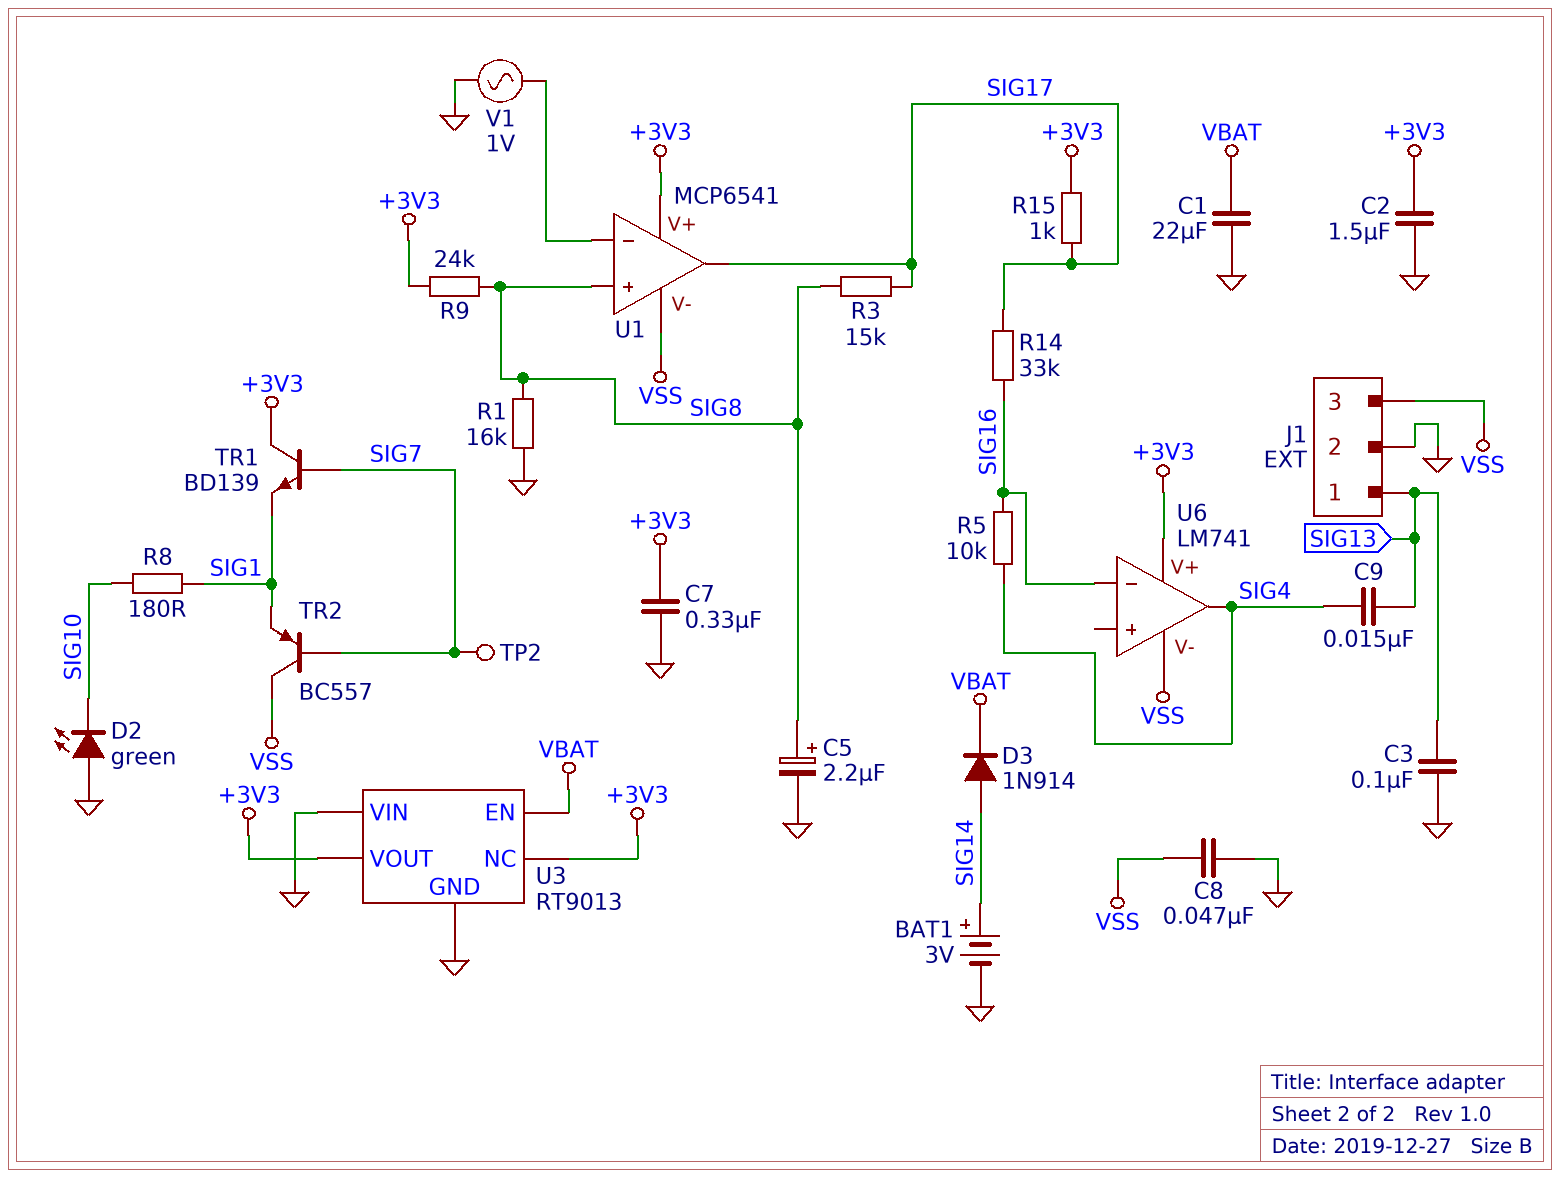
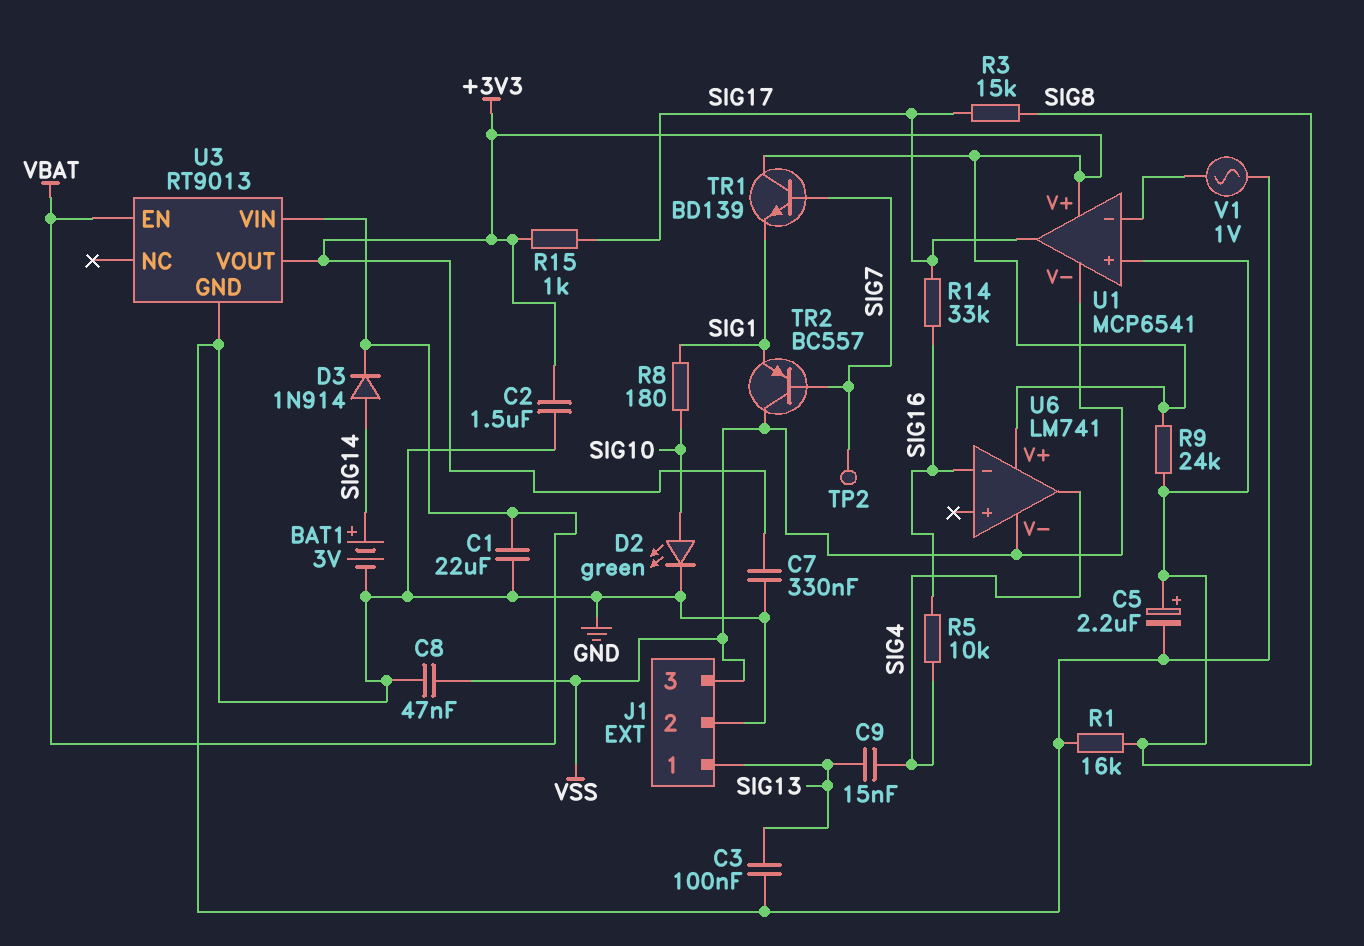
D2: LED green (A GND, K SIG10) -> LED green (A SIG10, K GND)
U3 pin NC: +3V3 -> none
U3 pin VIN: GND -> VBAT

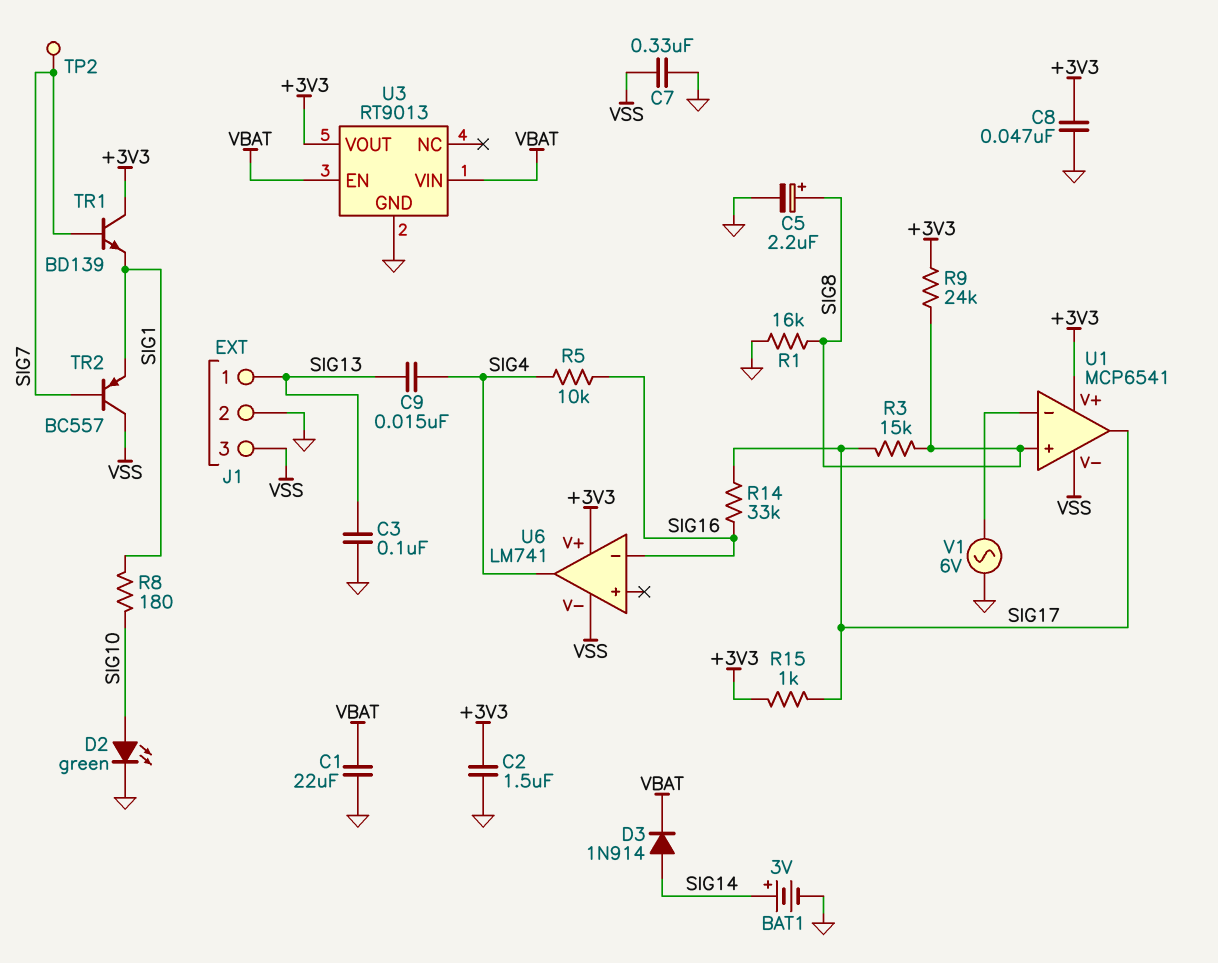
C7: 330nF (+3V3, GND) -> 330nF (GND, VSS)
C8: 47nF (GND, VSS) -> 47nF (+3V3, GND)
V1: AC 1V (GND, U1/in-) -> AC 6V (GND, U1/in-)

